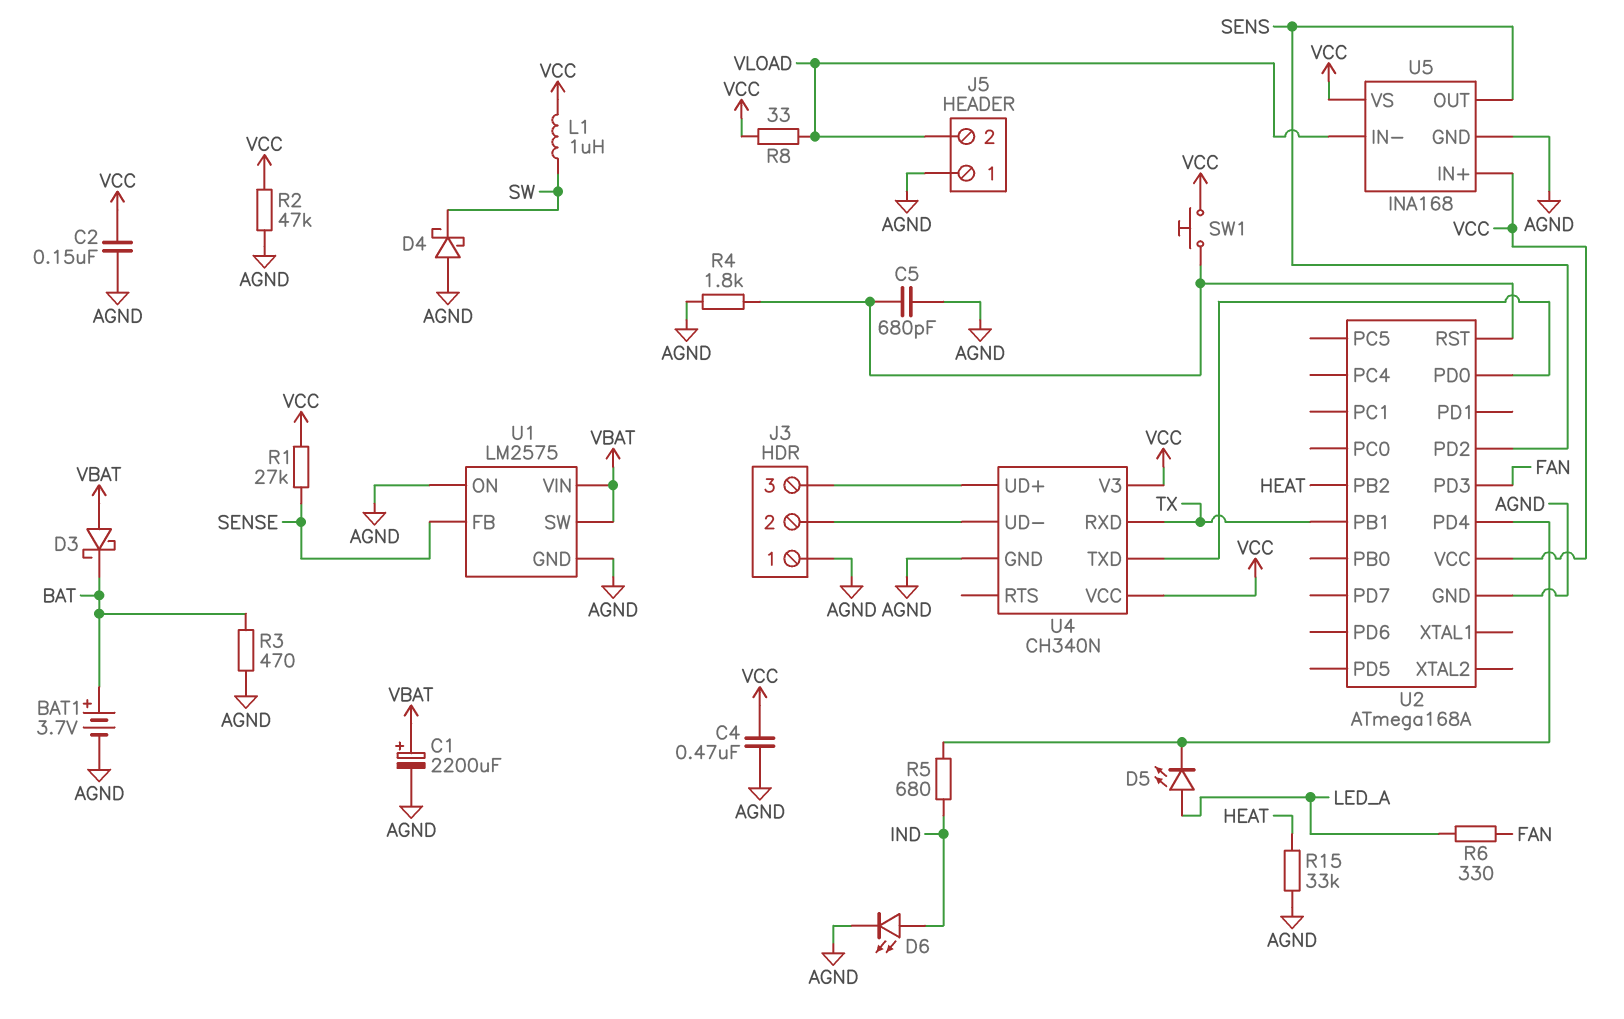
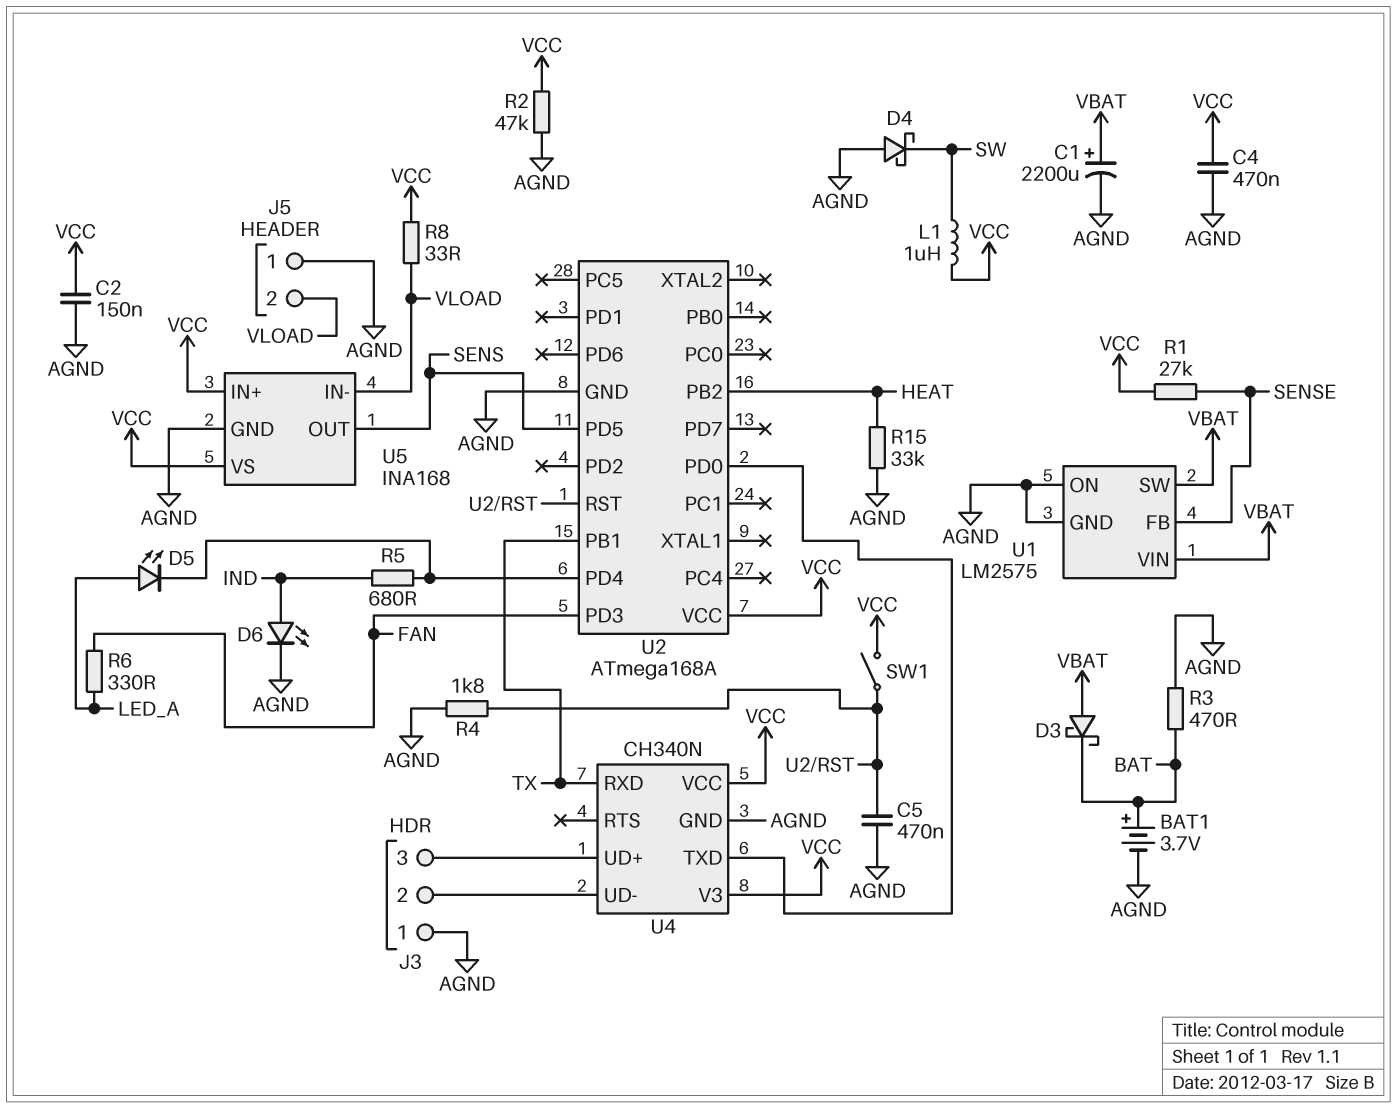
C5: 680pF (AGND, U2/RST) -> 470nF (AGND, U2/RST)
SW1: button (U2/RST, VCC) -> switch (U2/RST, VCC)
U2 pin PD2: SENS -> none
U2 pin PD5: none -> SENS

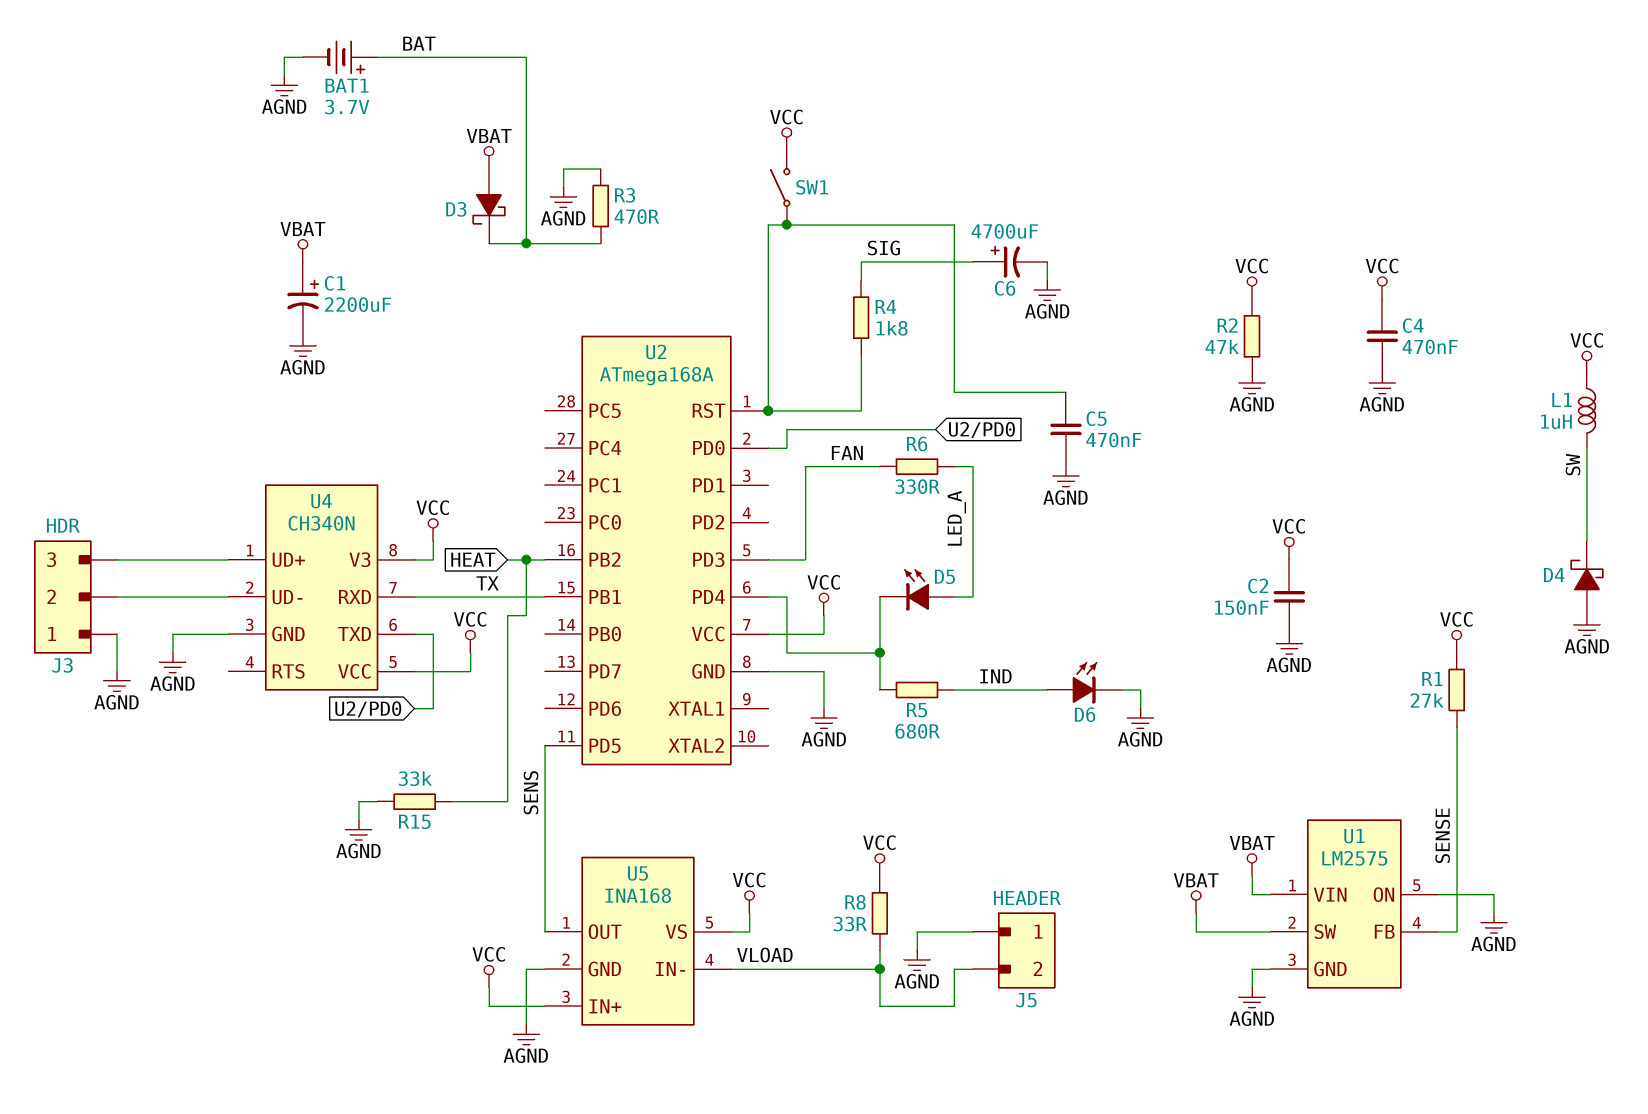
C6: none -> 4700uF (plus SIG, minus AGND)
R4: 1.8k (AGND, U2/RST) -> 1.8k (SIG, U2/RST)

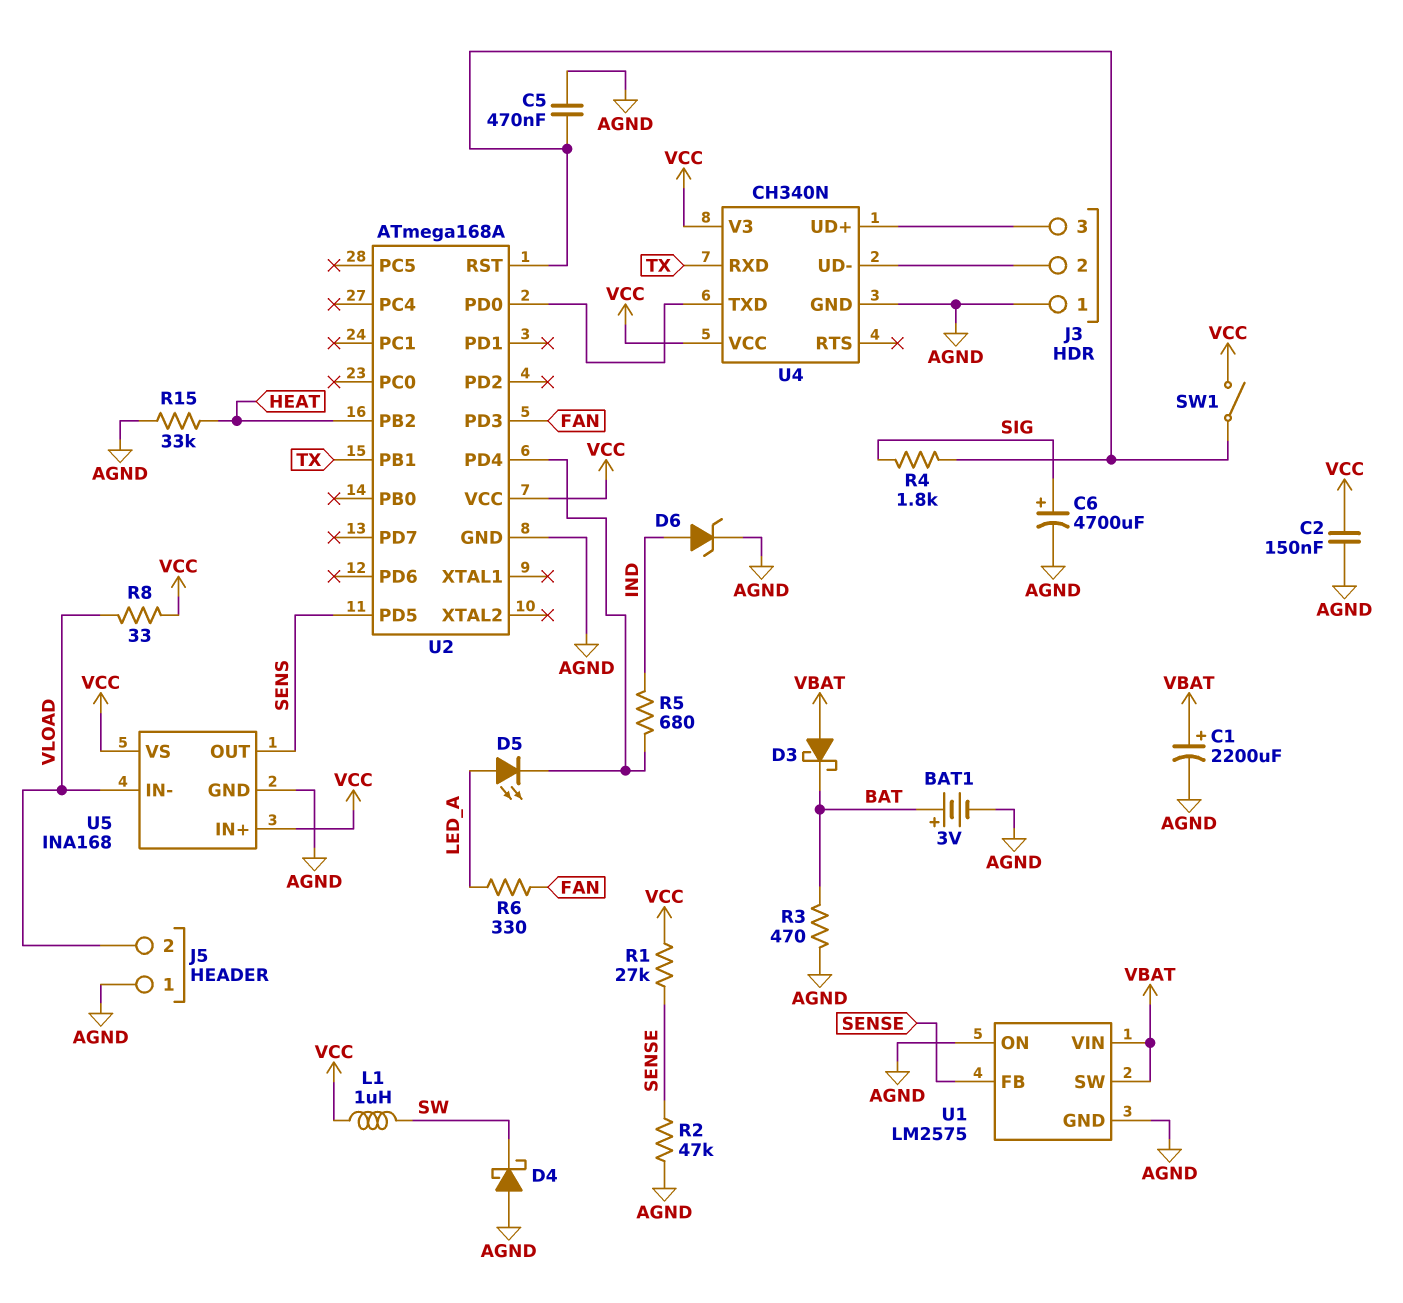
BAT1: 3.7V (plus BAT, minus AGND) -> 3V (plus BAT, minus AGND)
C4: 470nF (AGND, VCC) -> none
D6: LED (A IND, K AGND) -> zener (A IND, K AGND)
R2: 47k (AGND, VCC) -> 47k (AGND, SENSE)

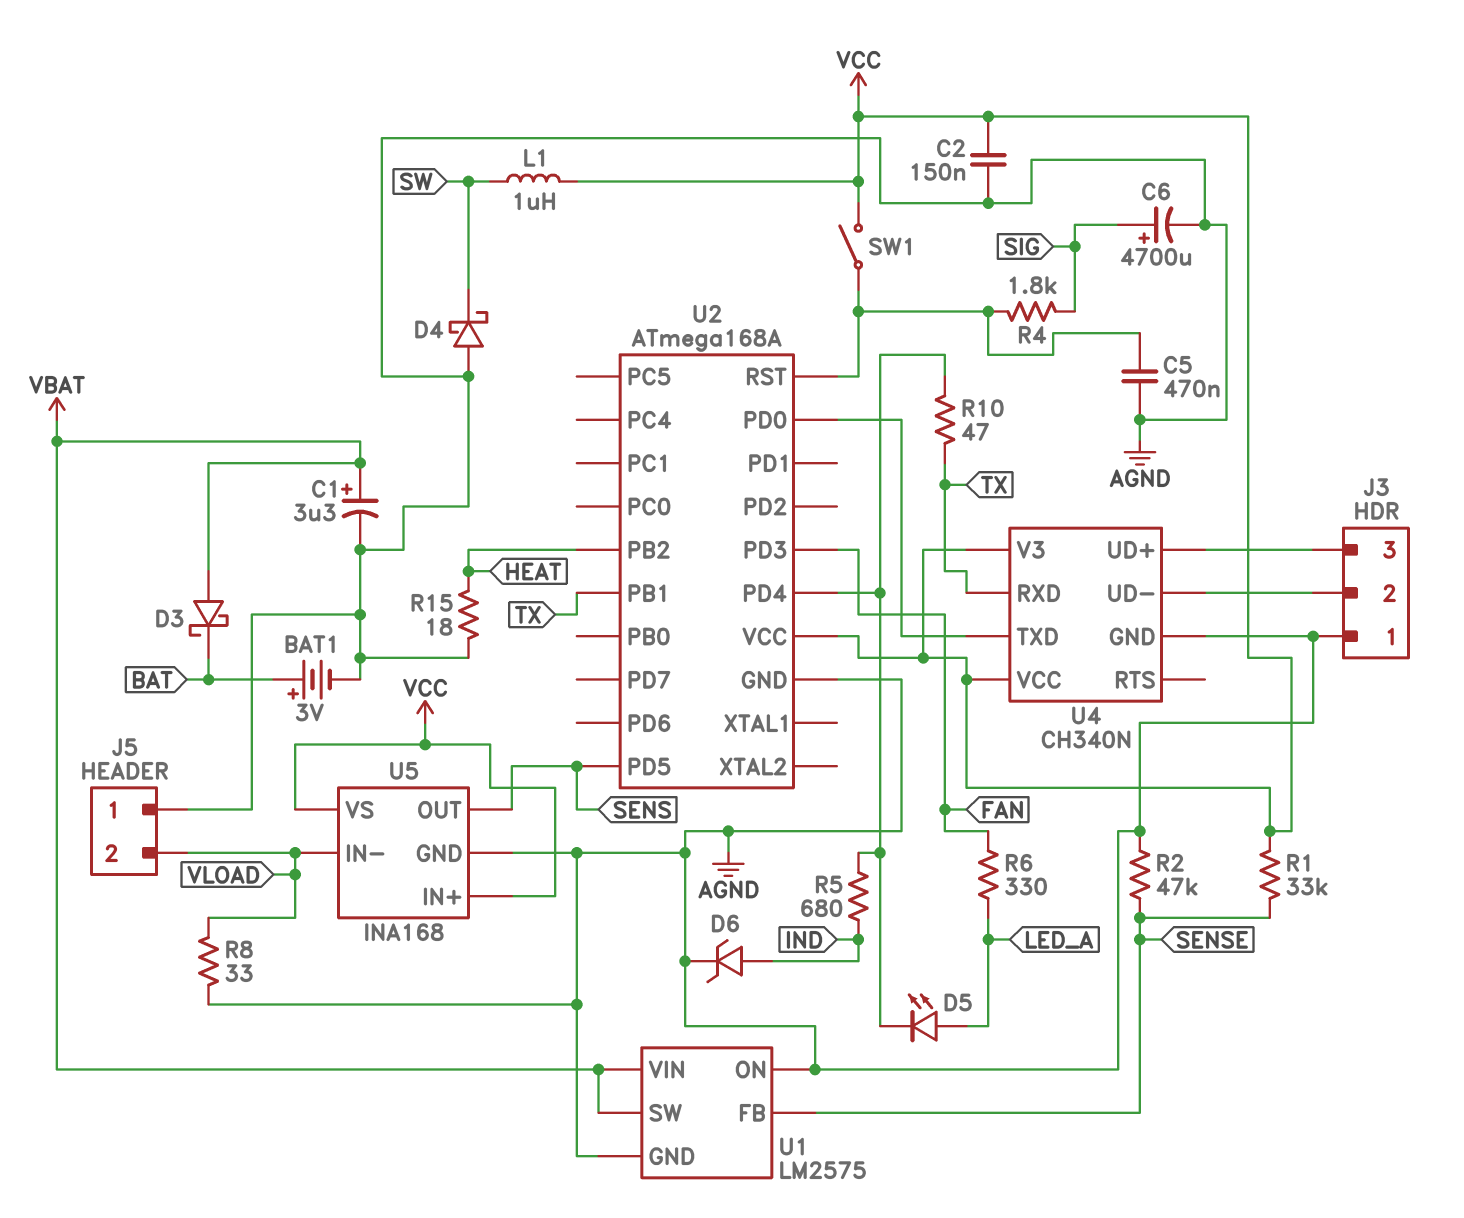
C1: 2200uF (plus VBAT, minus AGND) -> 3.3uF (plus VBAT, minus AGND)
R1: 27k (SENSE, VCC) -> 33k (SENSE, VCC)
R3: 470 (AGND, BAT) -> none
R8: 33 (VCC, VLOAD) -> 33 (AGND, VLOAD)
R10: none -> 47 (TX, U2/PD4)
R15: 33k (AGND, HEAT) -> 18 (AGND, HEAT)

